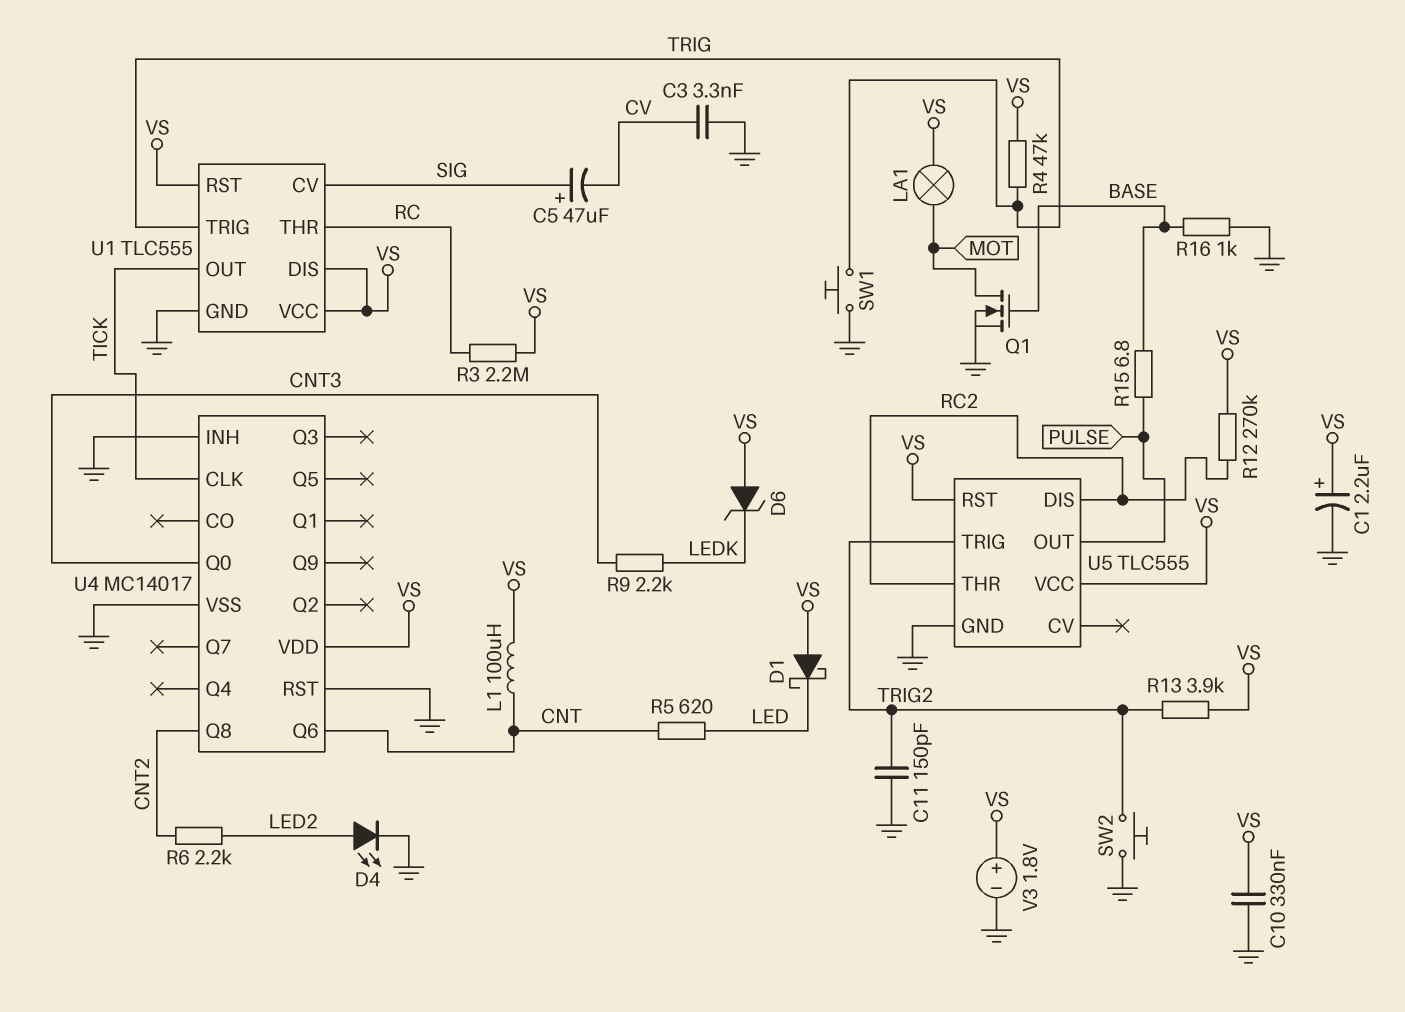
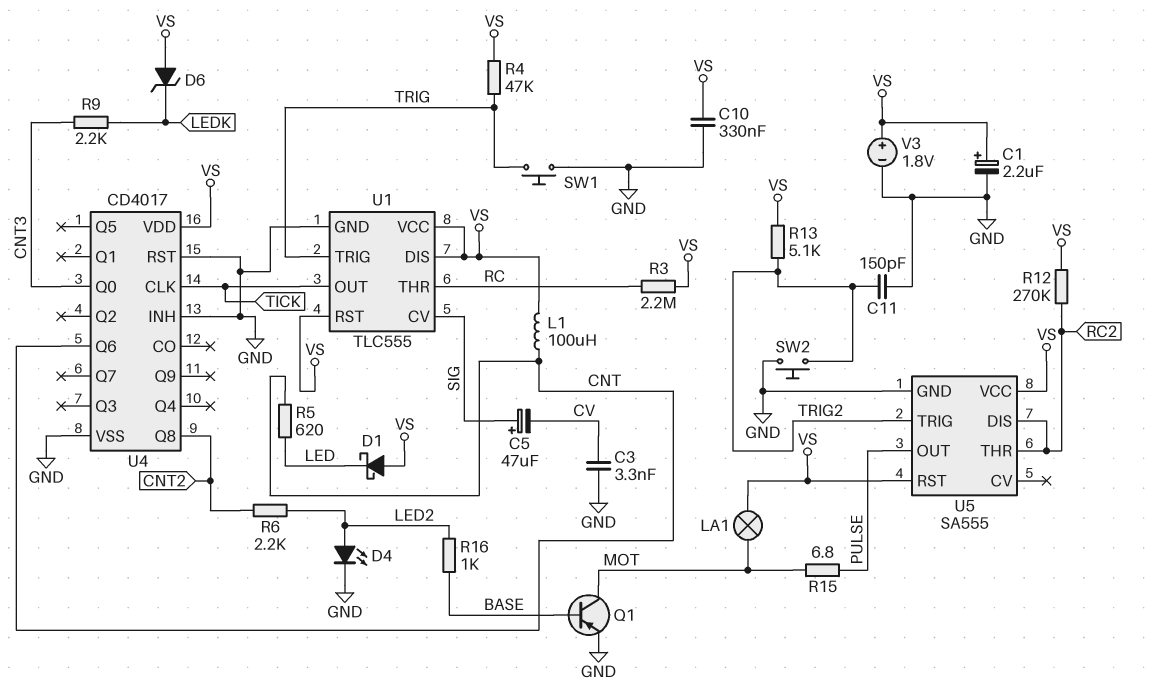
Q1: NMOS (G BASE, D MOT, S GND) -> PNP (B BASE, C MOT, E GND)
R13: 3.9k (TRIG2, VS) -> 5.1k (TRIG2, VS)
R15: 6.8 (BASE, PULSE) -> 6.8 (MOT, PULSE)
R16: 1k (BASE, GND) -> 1k (BASE, LED2)
U4: MC14017 -> CD4017
U5: TLC555 -> SA555

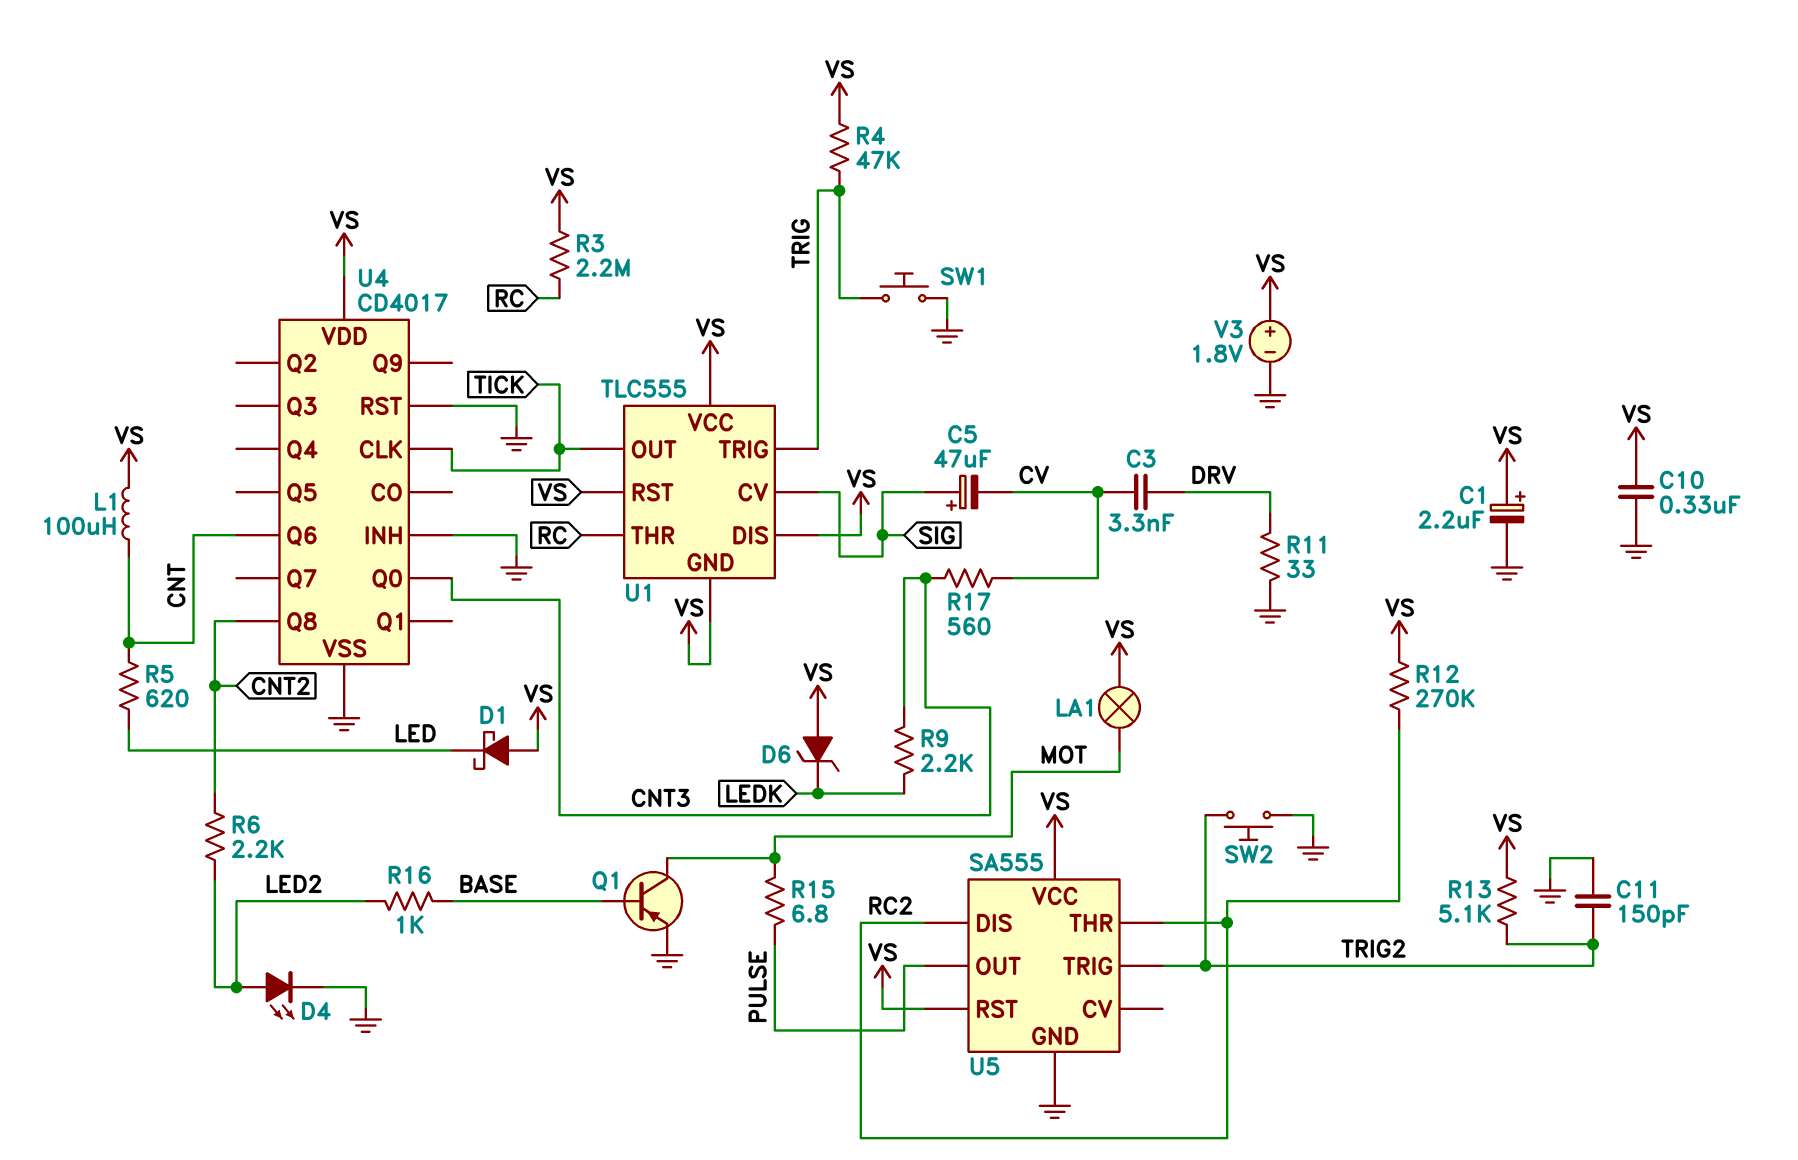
C3: 3.3nF (CV, GND) -> 3.3nF (CV, DRV)
R11: none -> 33 (DRV, GND)
R17: none -> 560 (CNT3, CV)
U1 pin GND: GND -> VS

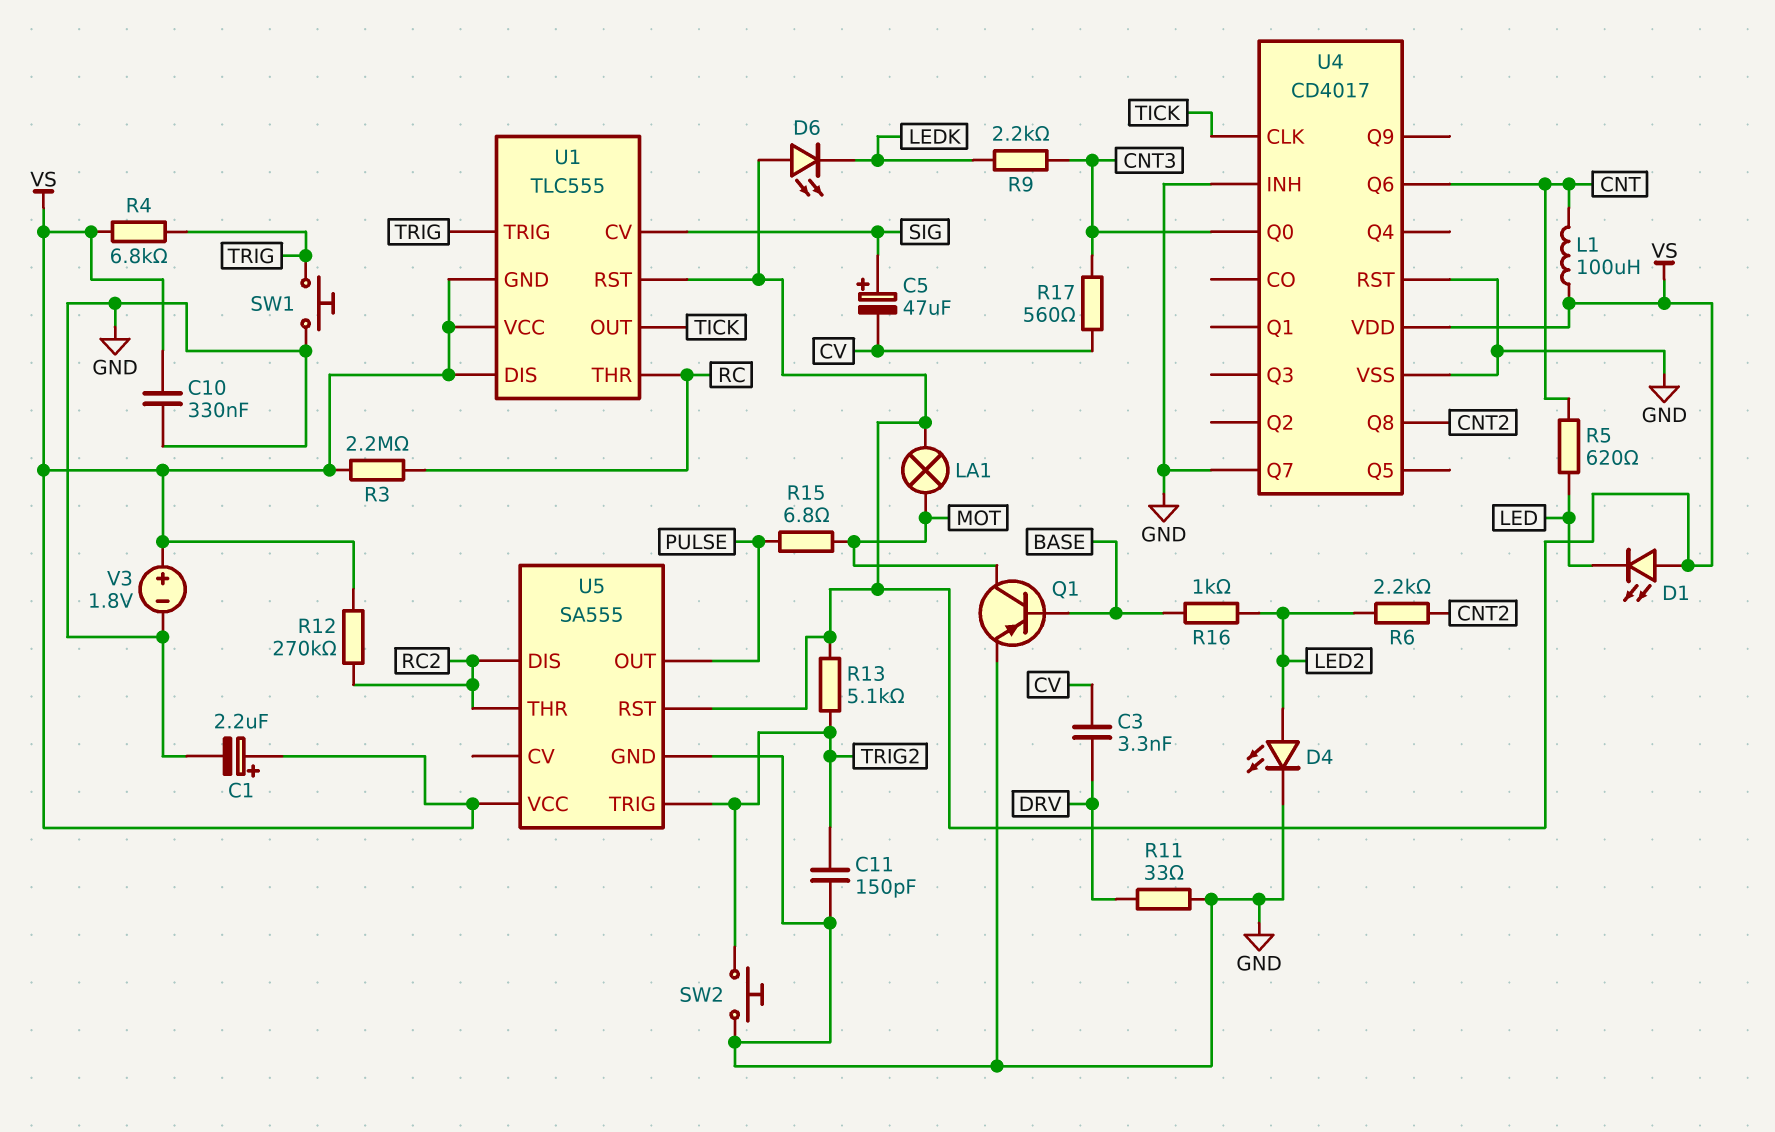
D1: schottky (A VS, K LED) -> LED (A VS, K LED)
D6: zener (A VS, K LEDK) -> LED (A VS, K LEDK)
R4: 47k (TRIG, VS) -> 6.8k (TRIG, VS)
U4 pin Q7: none -> GND

